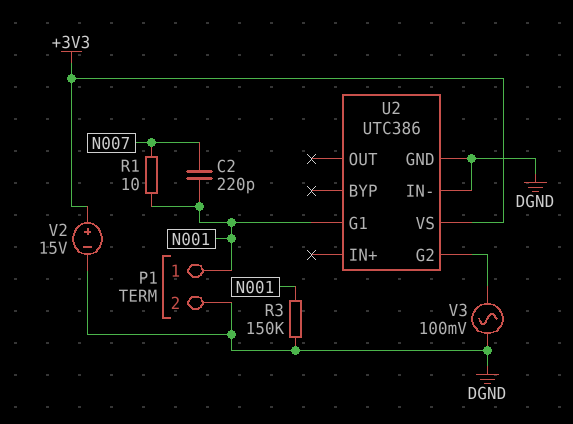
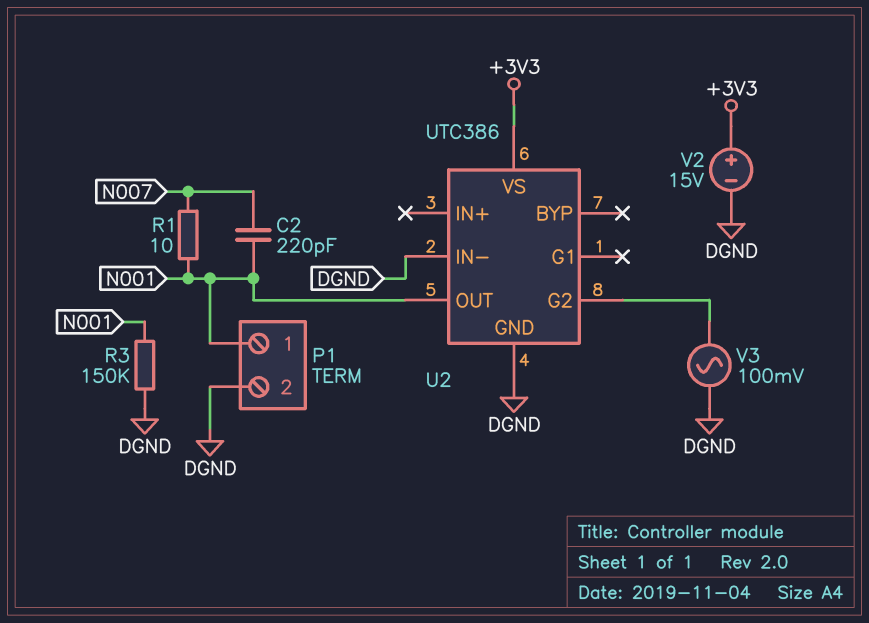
U2 pin G1: N001 -> none
U2 pin OUT: none -> N001

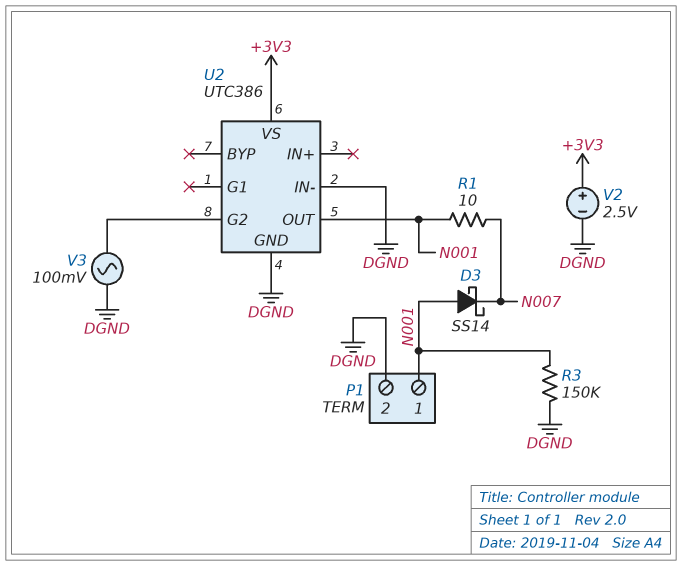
C2: 220pF (N001, N007) -> none
D3: none -> schottky SS14 (A N001, K N007)
V2: 15V (plus +3V3, minus DGND) -> 2.5V (plus +3V3, minus DGND)

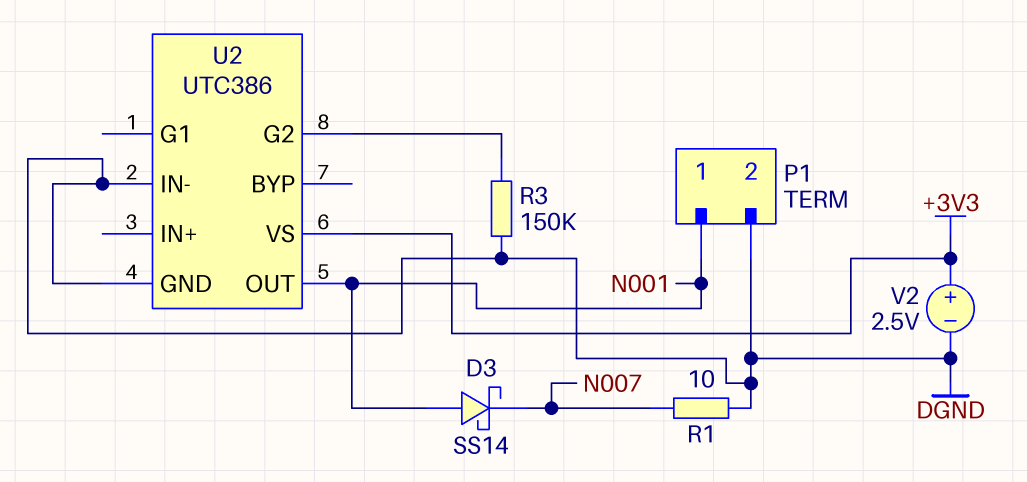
R1: 10 (N001, N007) -> 10 (DGND, N007)
R3: 150k (DGND, N001) -> 150k (DGND, U2/G2)
V3: AC 100mV (DGND, U2/G2) -> none

